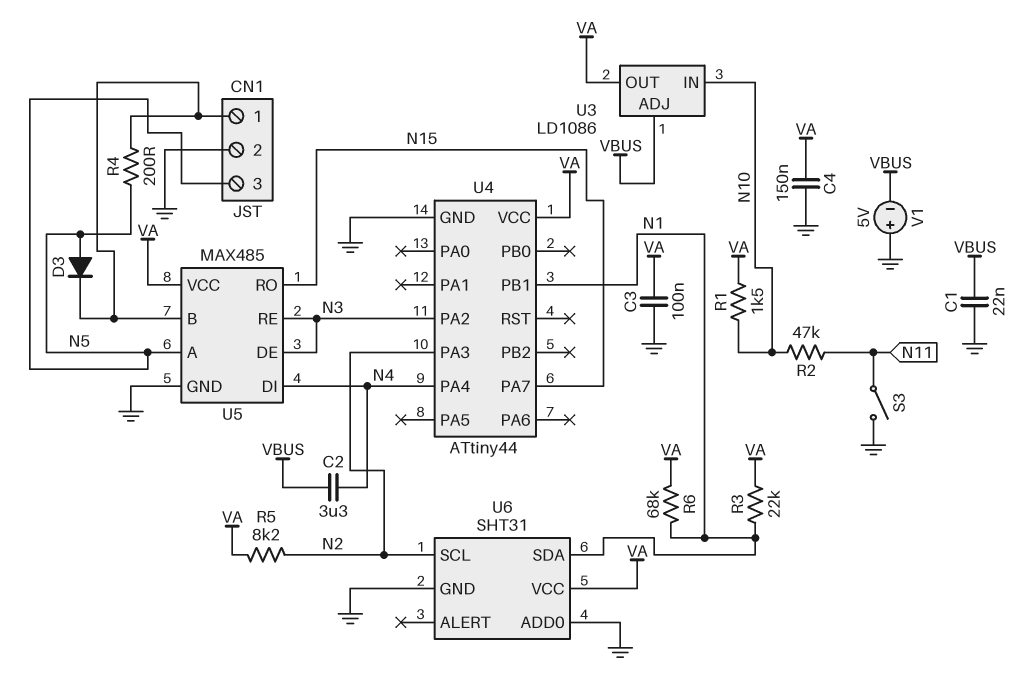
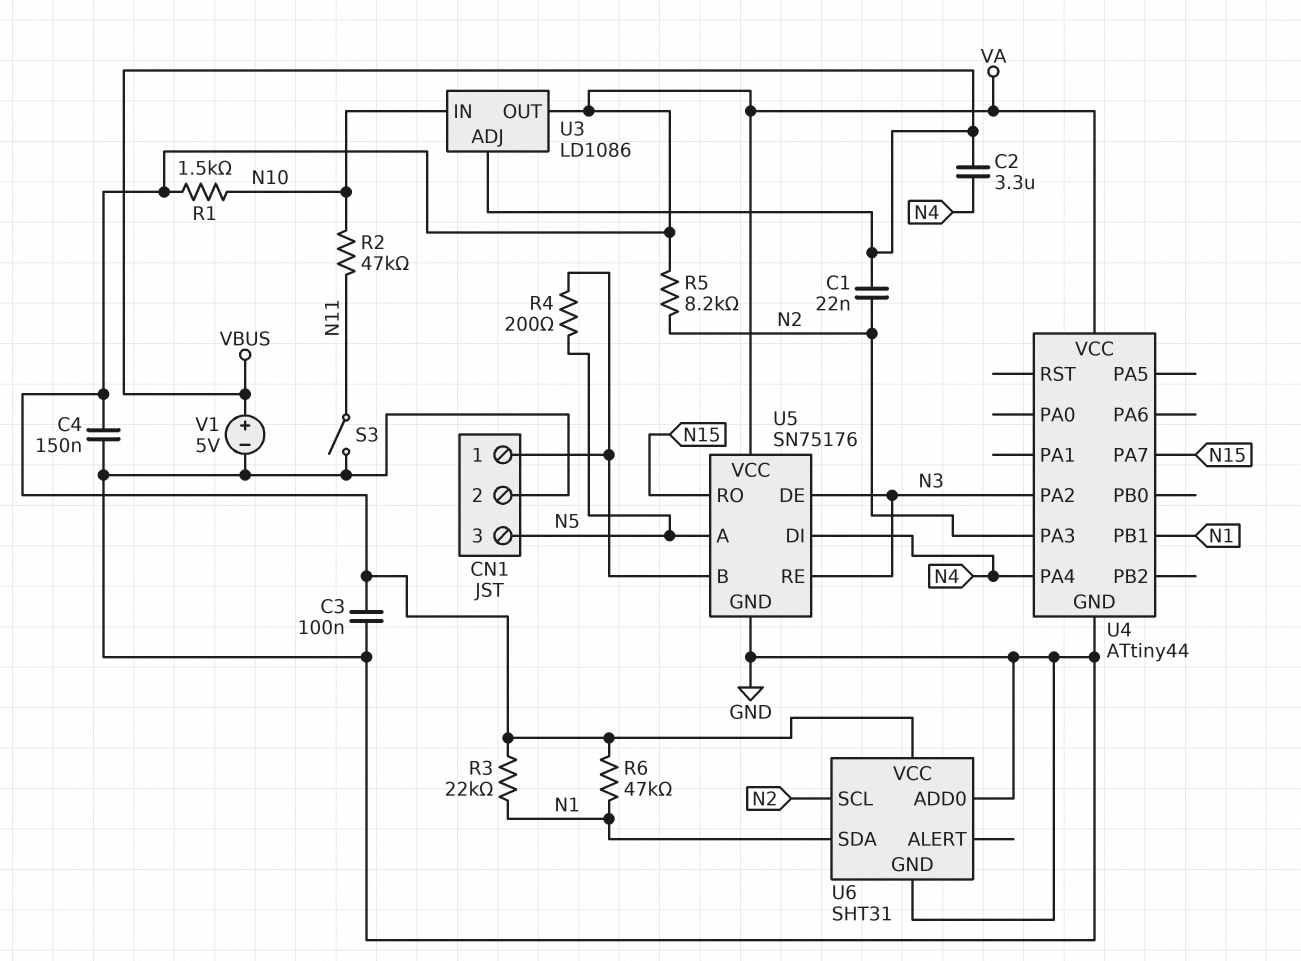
C1: 22nF (GND, VBUS) -> 22nF (N2, VBUS)
D3: diode (A N5, K CN1/1) -> none
R6: 68k (N1, VA) -> 47k (N1, VA)
U5: MAX485 -> SN75176
V1: 5V (plus GND, minus VBUS) -> 5V (plus VBUS, minus GND)

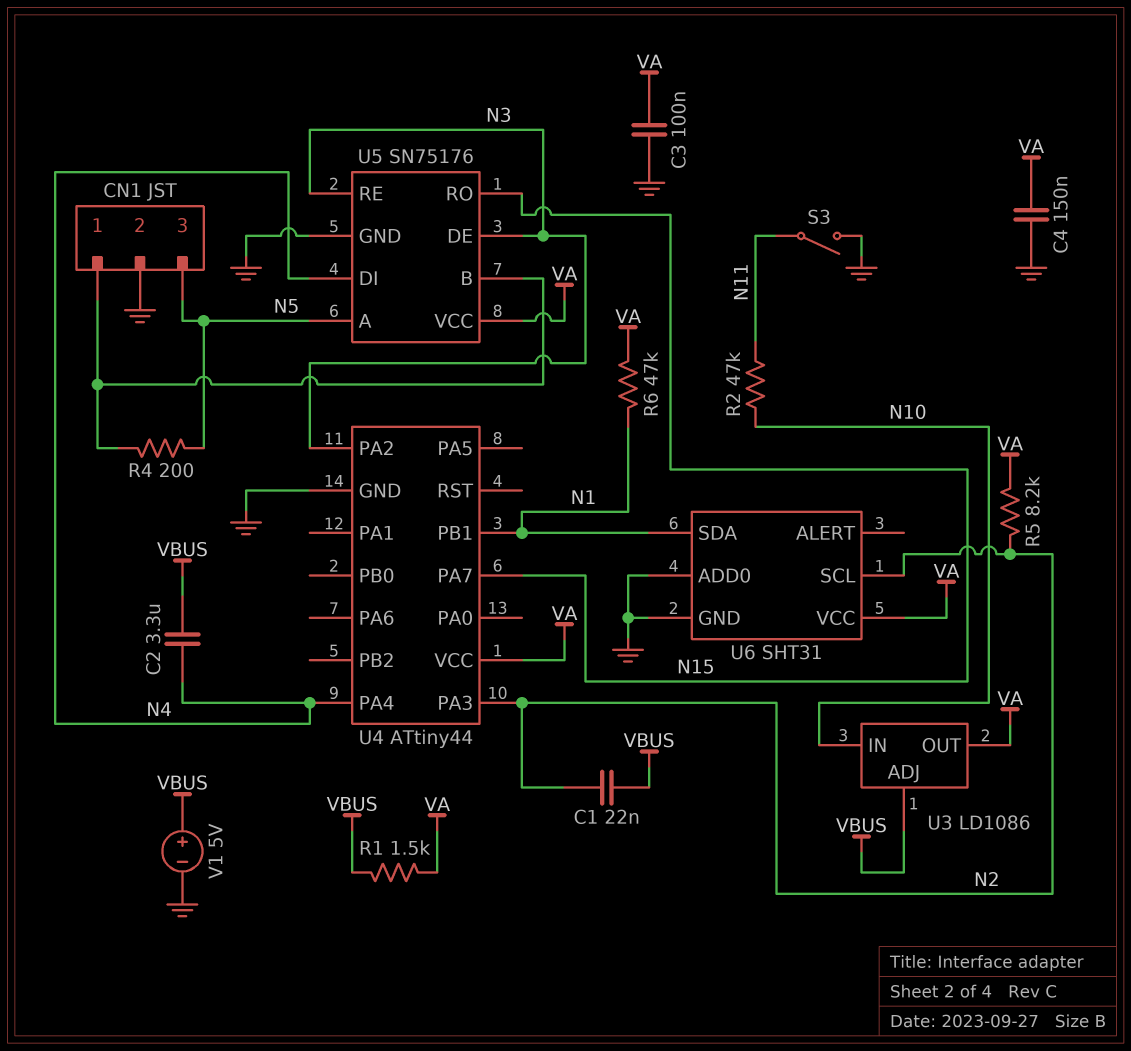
R1: 1.5k (N10, VA) -> 1.5k (VA, VBUS)
R3: 22k (N1, VA) -> none

